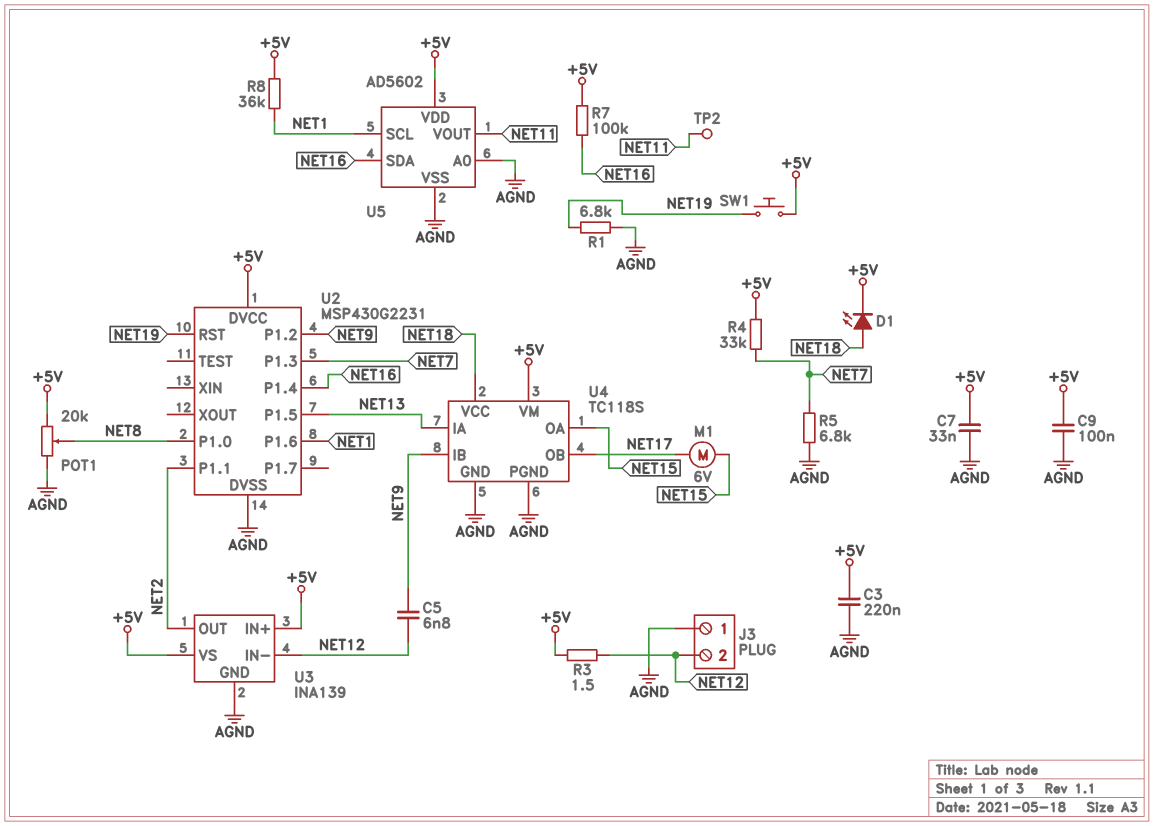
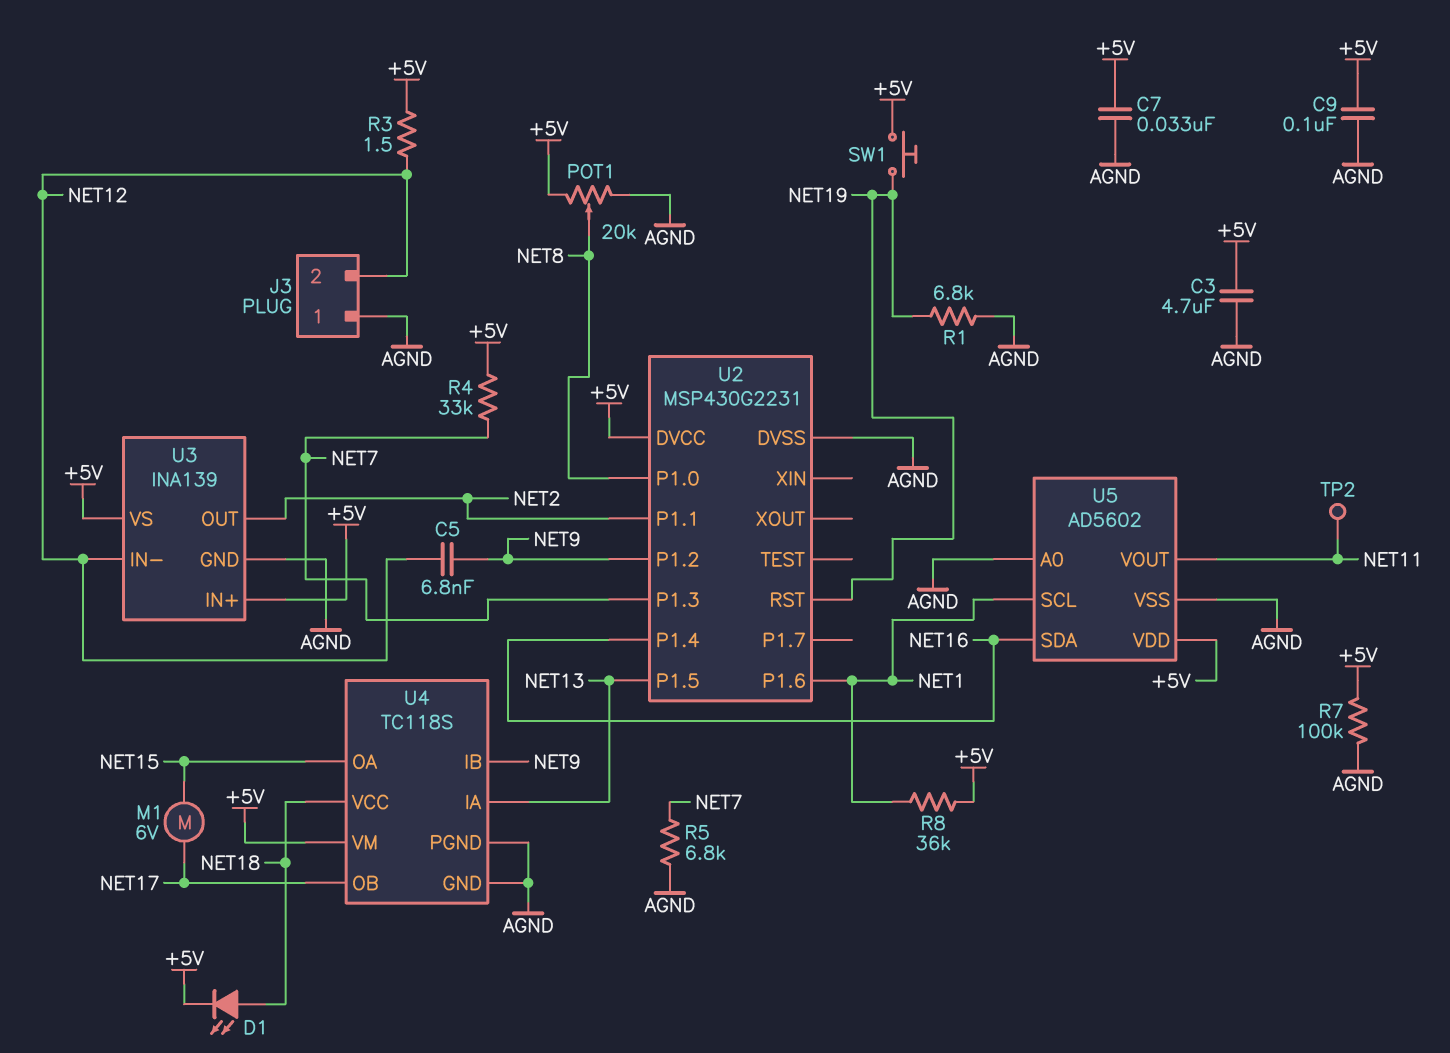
C3: 220nF (+5V, AGND) -> 4.7uF (+5V, AGND)
R7: 100k (+5V, NET16) -> 100k (+5V, AGND)

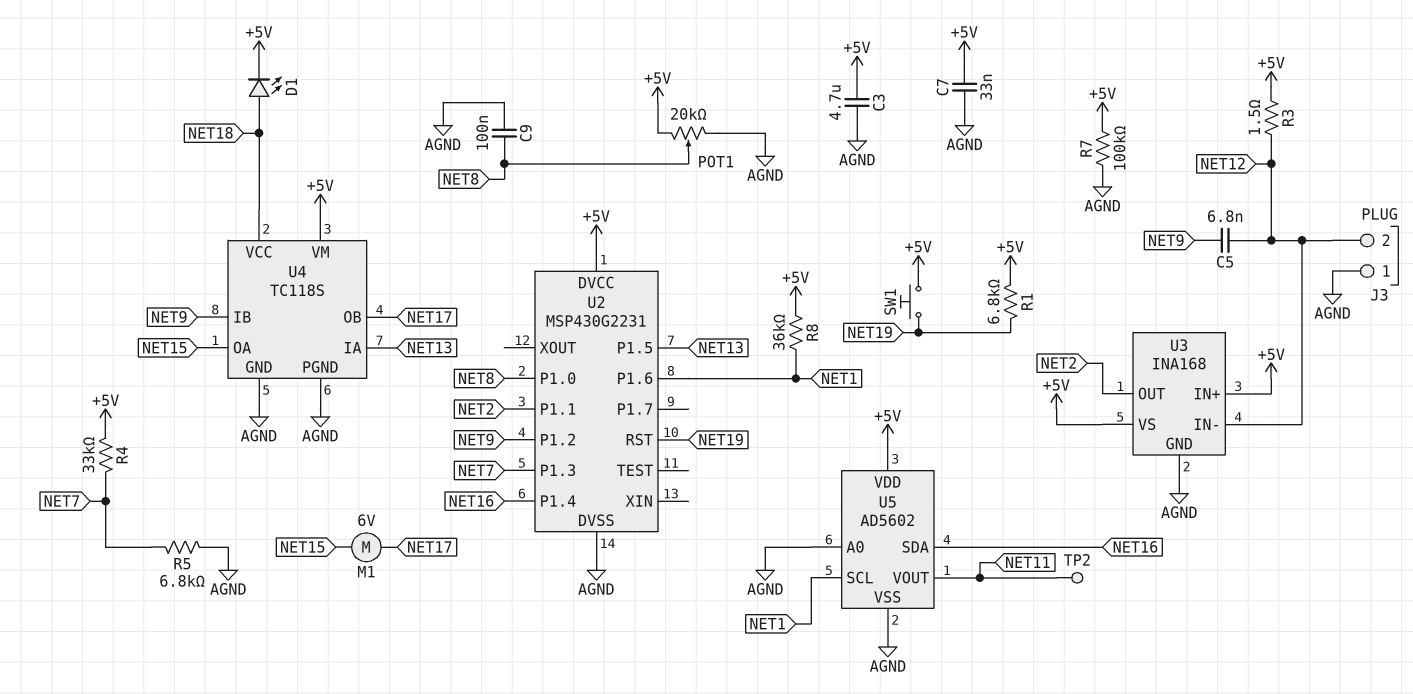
C9: 100nF (+5V, AGND) -> 100nF (AGND, NET8)
R1: 6.8k (AGND, NET19) -> 6.8k (+5V, NET19)
U3: INA139 -> INA168

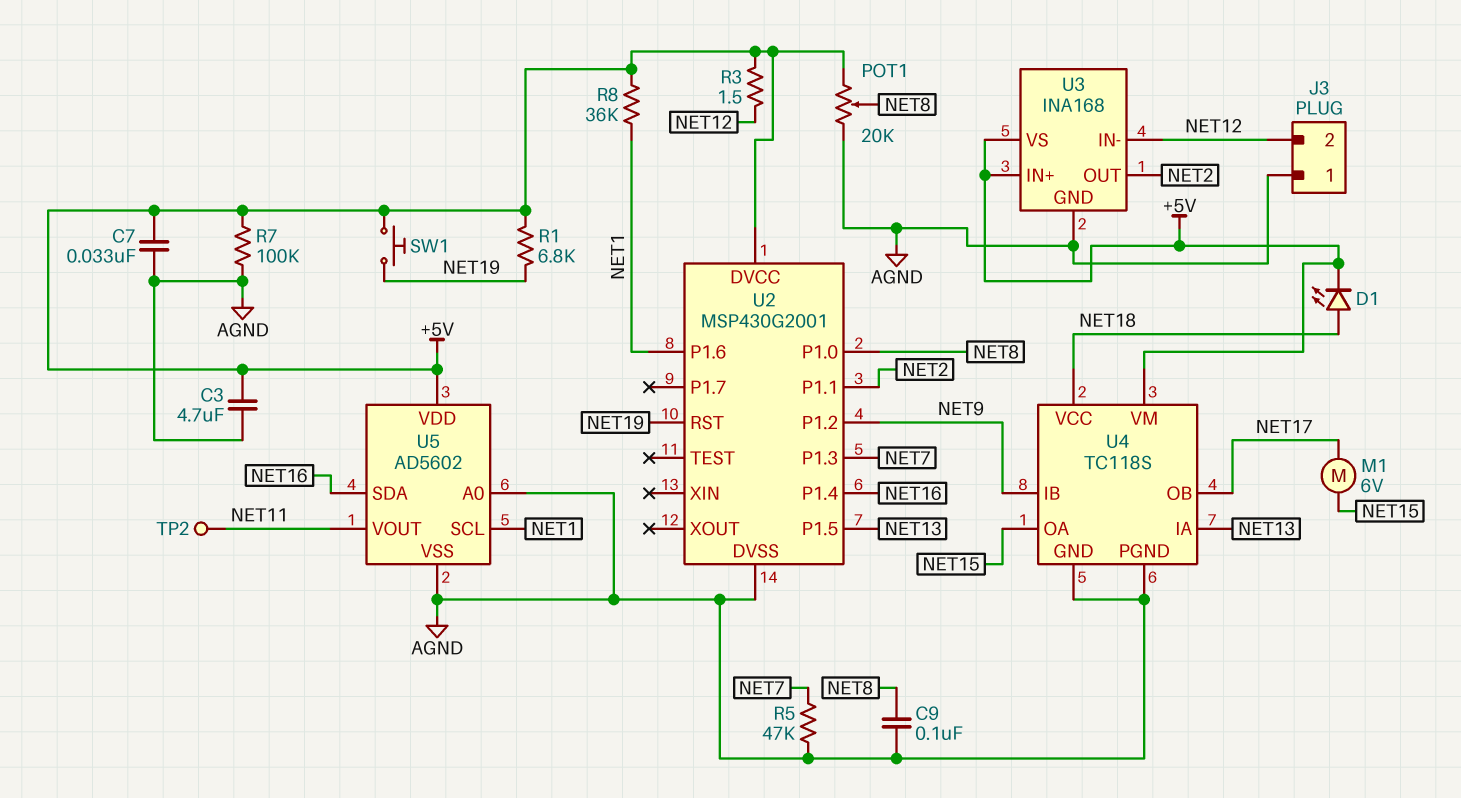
C5: 6.8nF (NET9, NET12) -> none
R4: 33k (+5V, NET7) -> none
R5: 6.8k (AGND, NET7) -> 47k (AGND, NET7)
U2: MSP430G2231 -> MSP430G2001

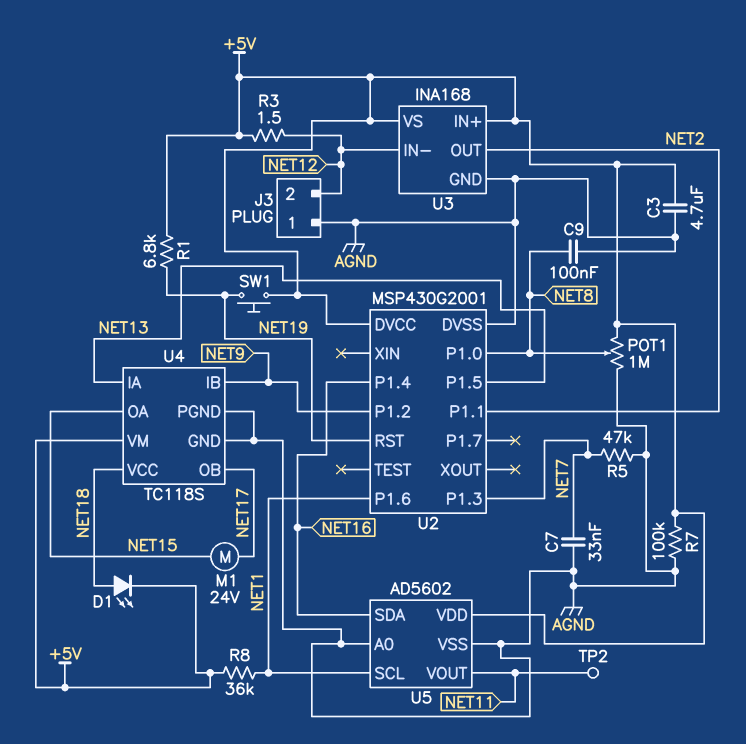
C7: 33nF (+5V, AGND) -> 33nF (AGND, NET7)
M1: motor 6V (NET15, NET17) -> motor 24V (NET15, NET17)
POT1: 20k (+5V, AGND, wiper NET8) -> 1M (+5V, AGND, wiper NET8)

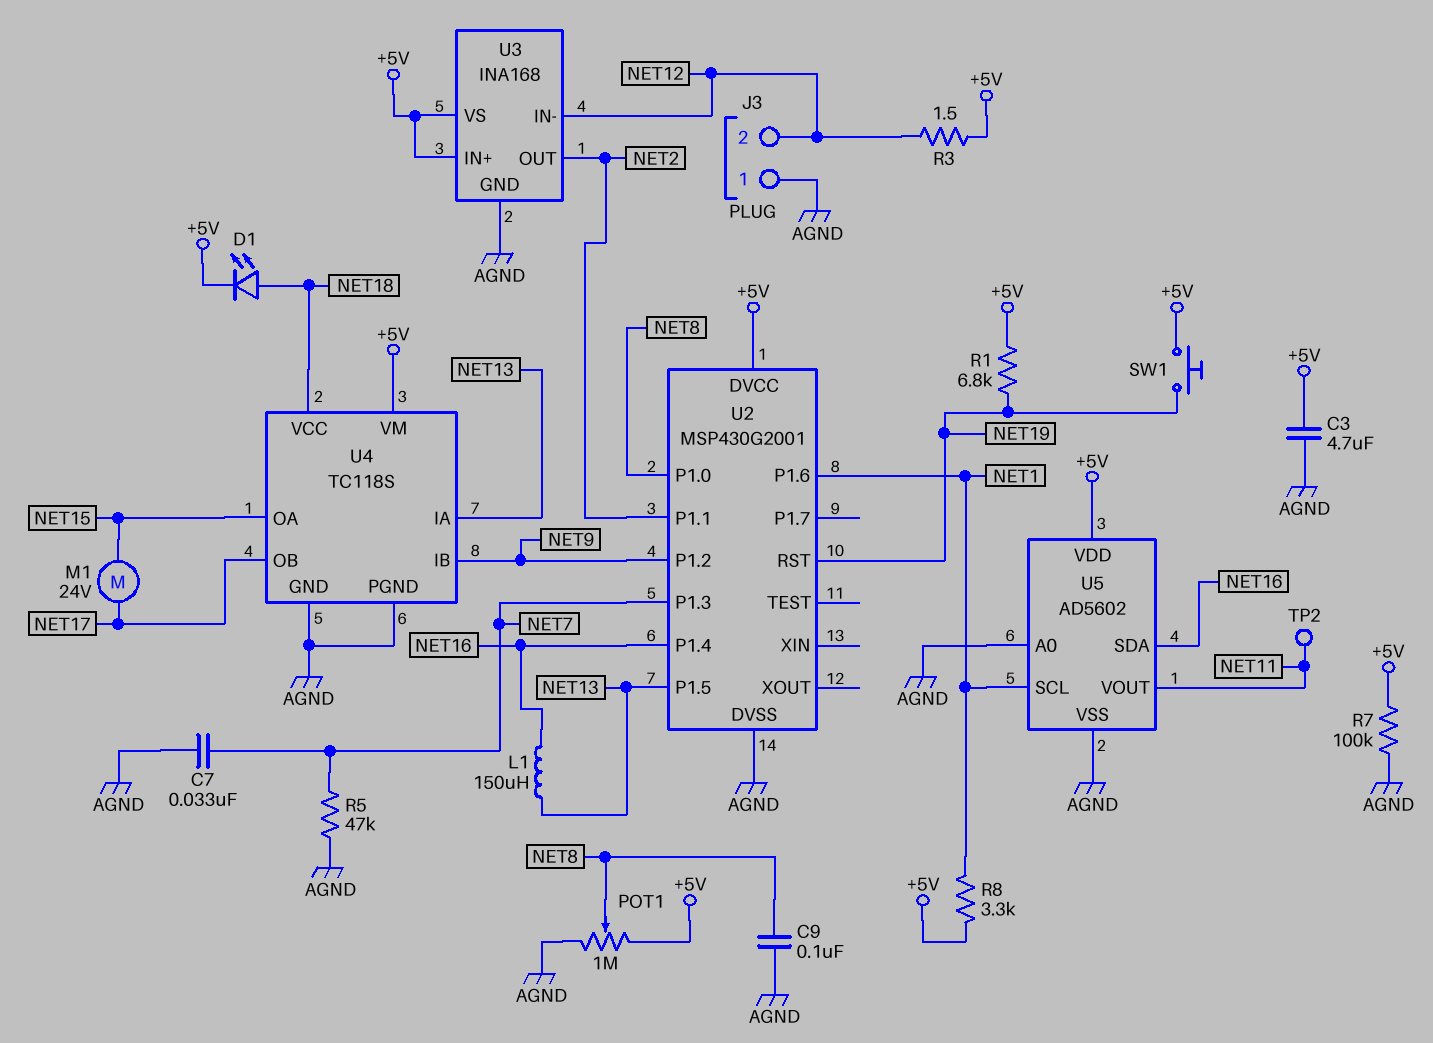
L1: none -> 150uH (NET13, NET16)
R8: 36k (+5V, NET1) -> 3.3k (+5V, NET1)

